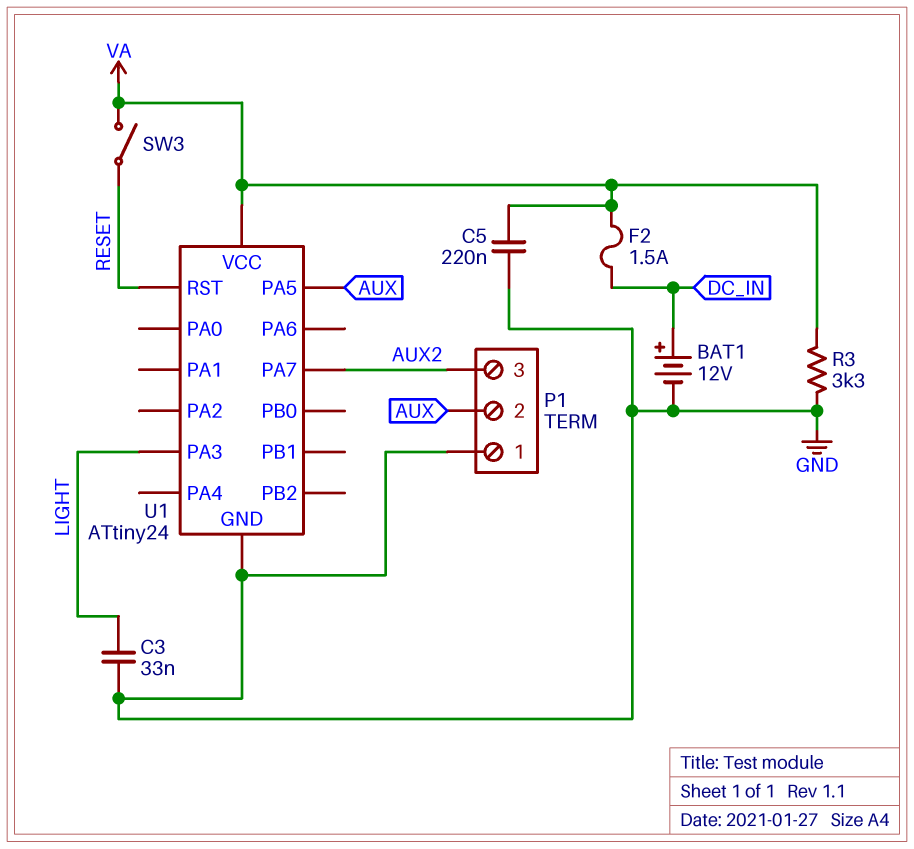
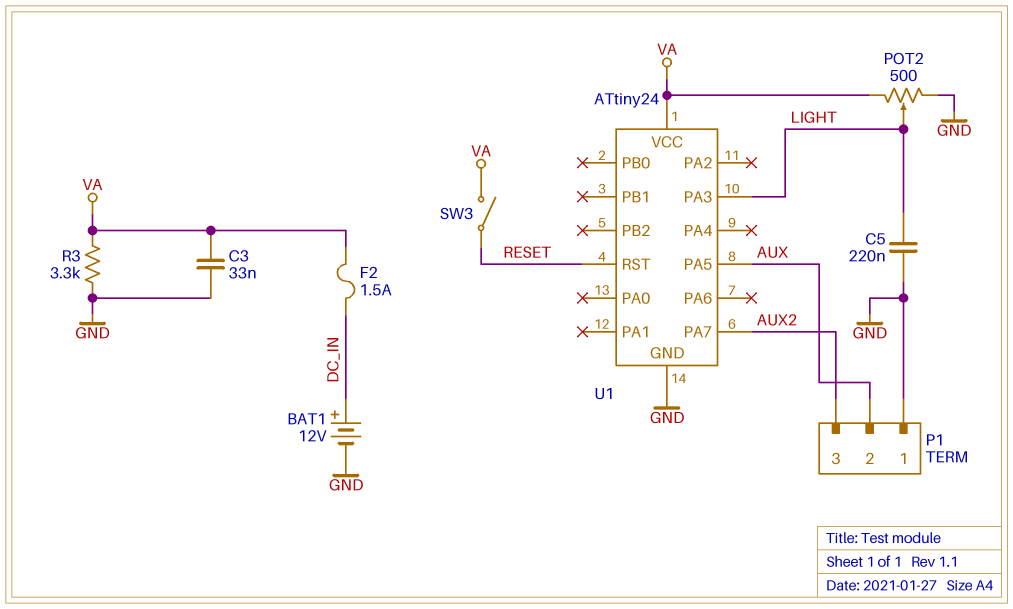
C3: 33nF (GND, LIGHT) -> 33nF (GND, VA)
C5: 220nF (GND, VA) -> 220nF (GND, LIGHT)
POT2: none -> 500 (GND, VA, wiper LIGHT)

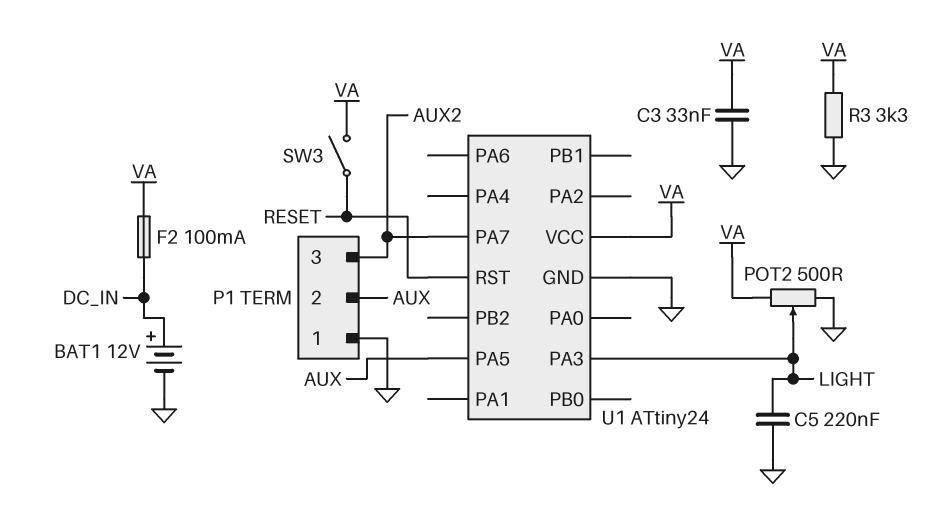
F2: 1.5A (DC_IN, VA) -> 100mA (DC_IN, VA)

